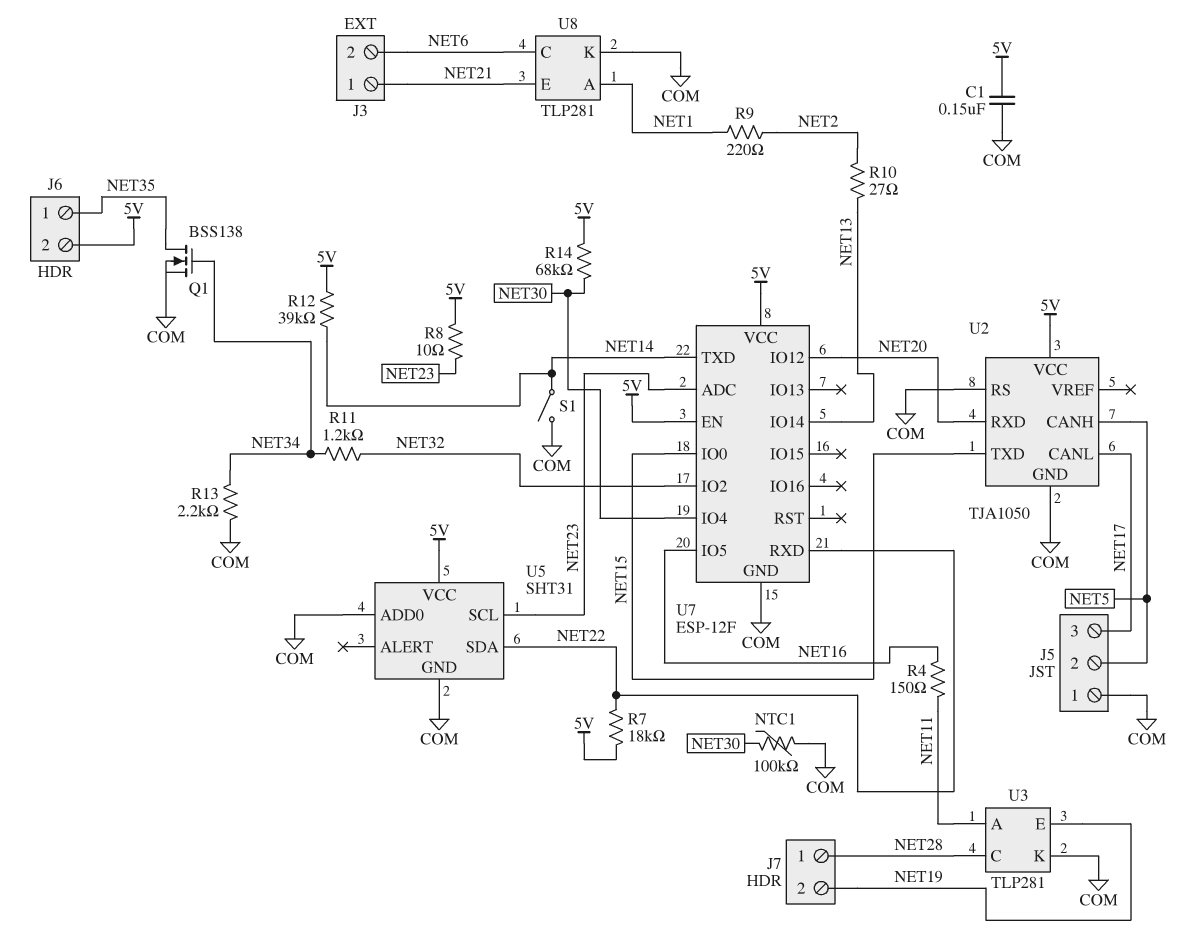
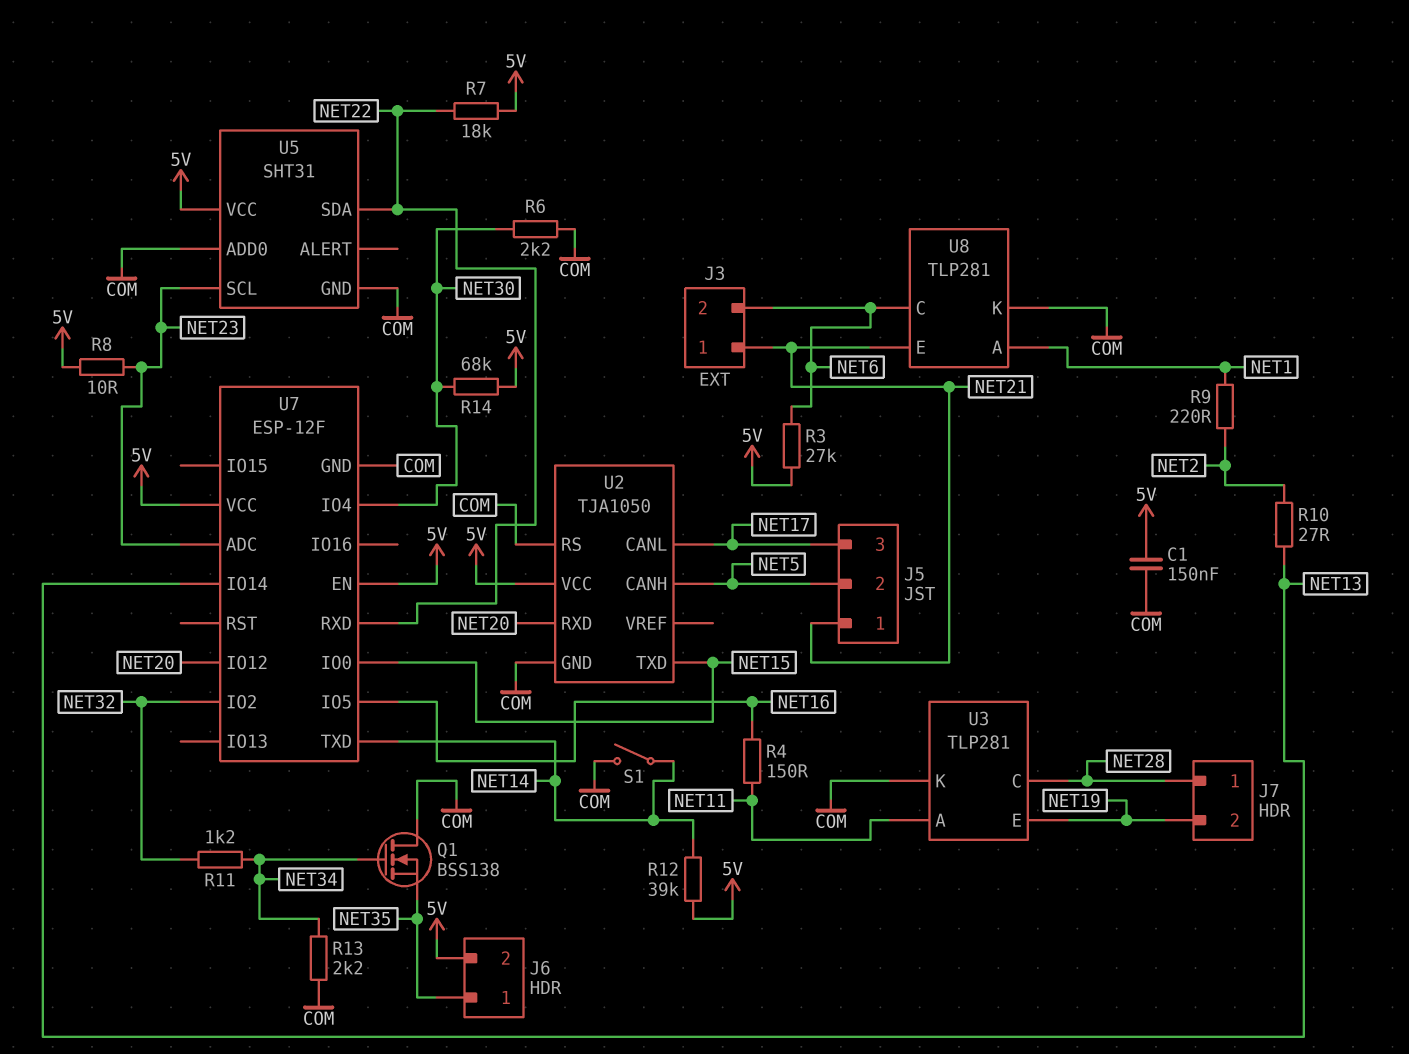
J5 pin 1: COM -> NET21
NTC1: 100k (COM, NET30) -> none
Q1: NMOS BSS138 (G NET34, D NET35, S COM) -> NMOS BSS138 (G NET34, D COM, S NET35)
R3: none -> 27k (5V, NET6)
R6: none -> 2.2k (COM, NET30)

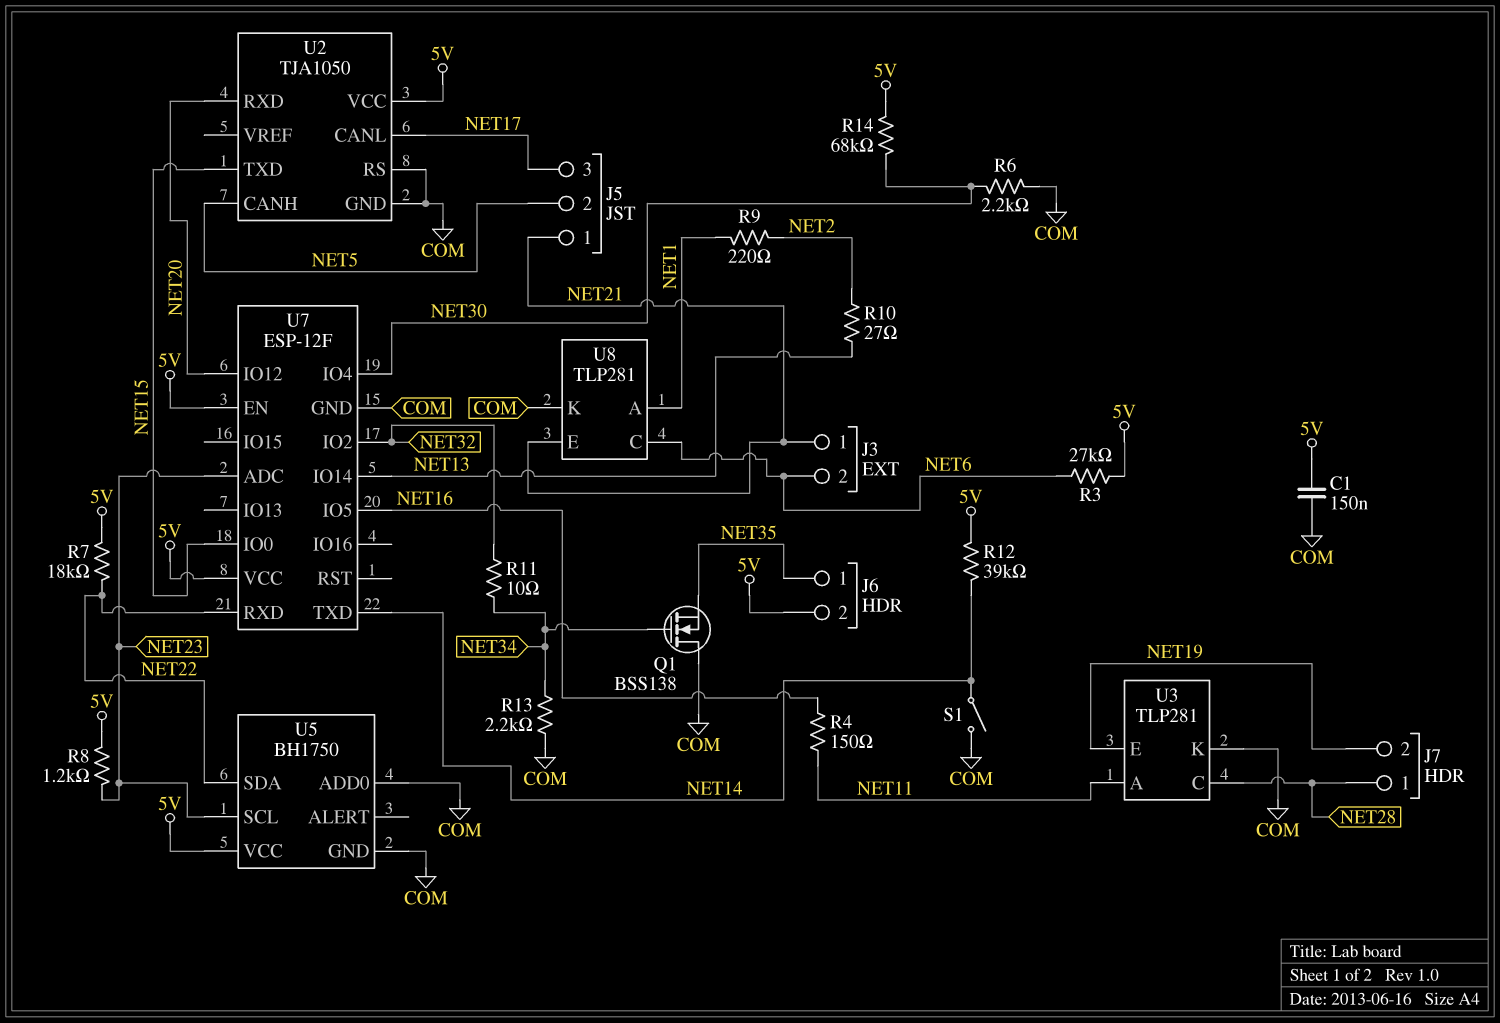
R8: 10 (5V, NET23) -> 1.2k (5V, NET23)
R11: 1.2k (NET32, NET34) -> 10 (NET32, NET34)
U5: SHT31 -> BH1750

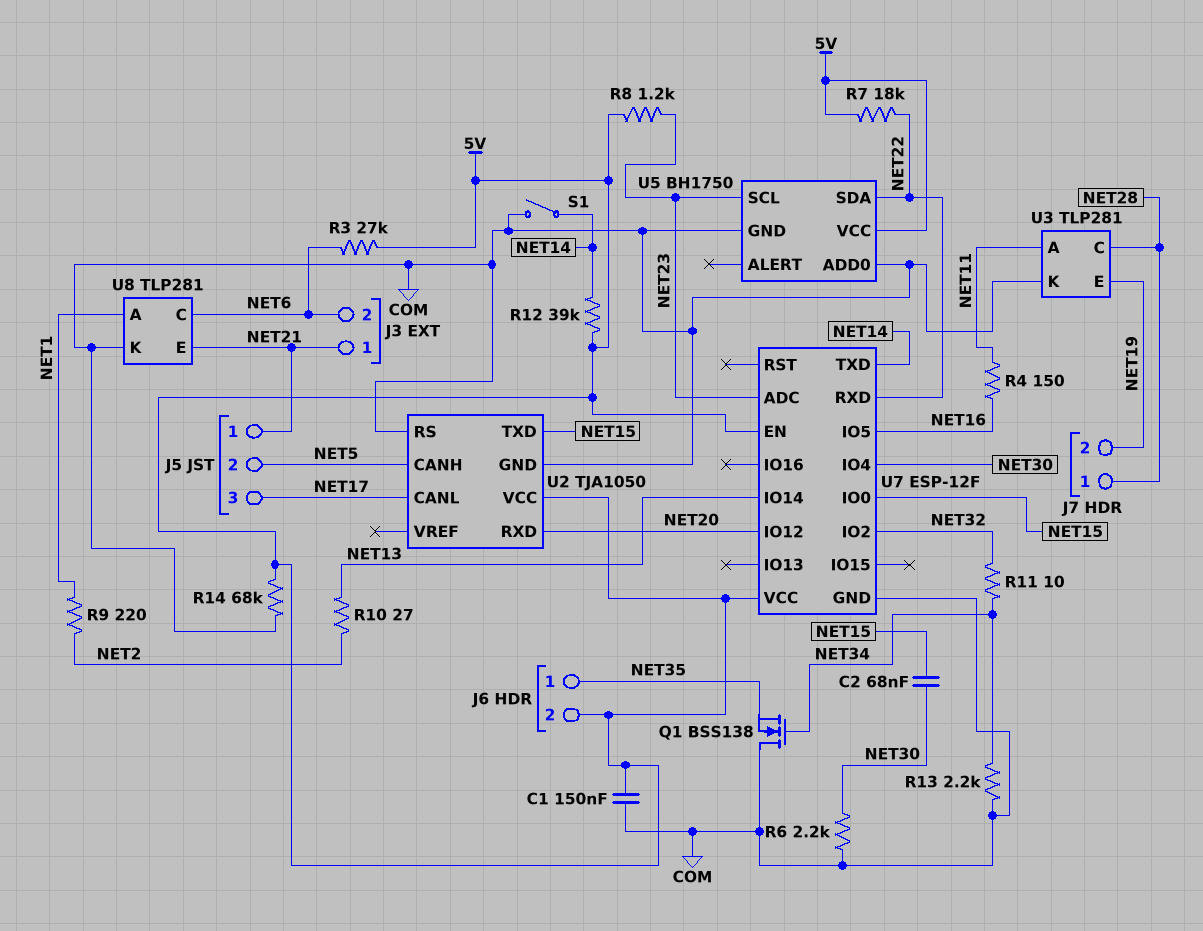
C2: none -> 68nF (NET15, NET30)
R14: 68k (5V, NET30) -> 68k (5V, COM)

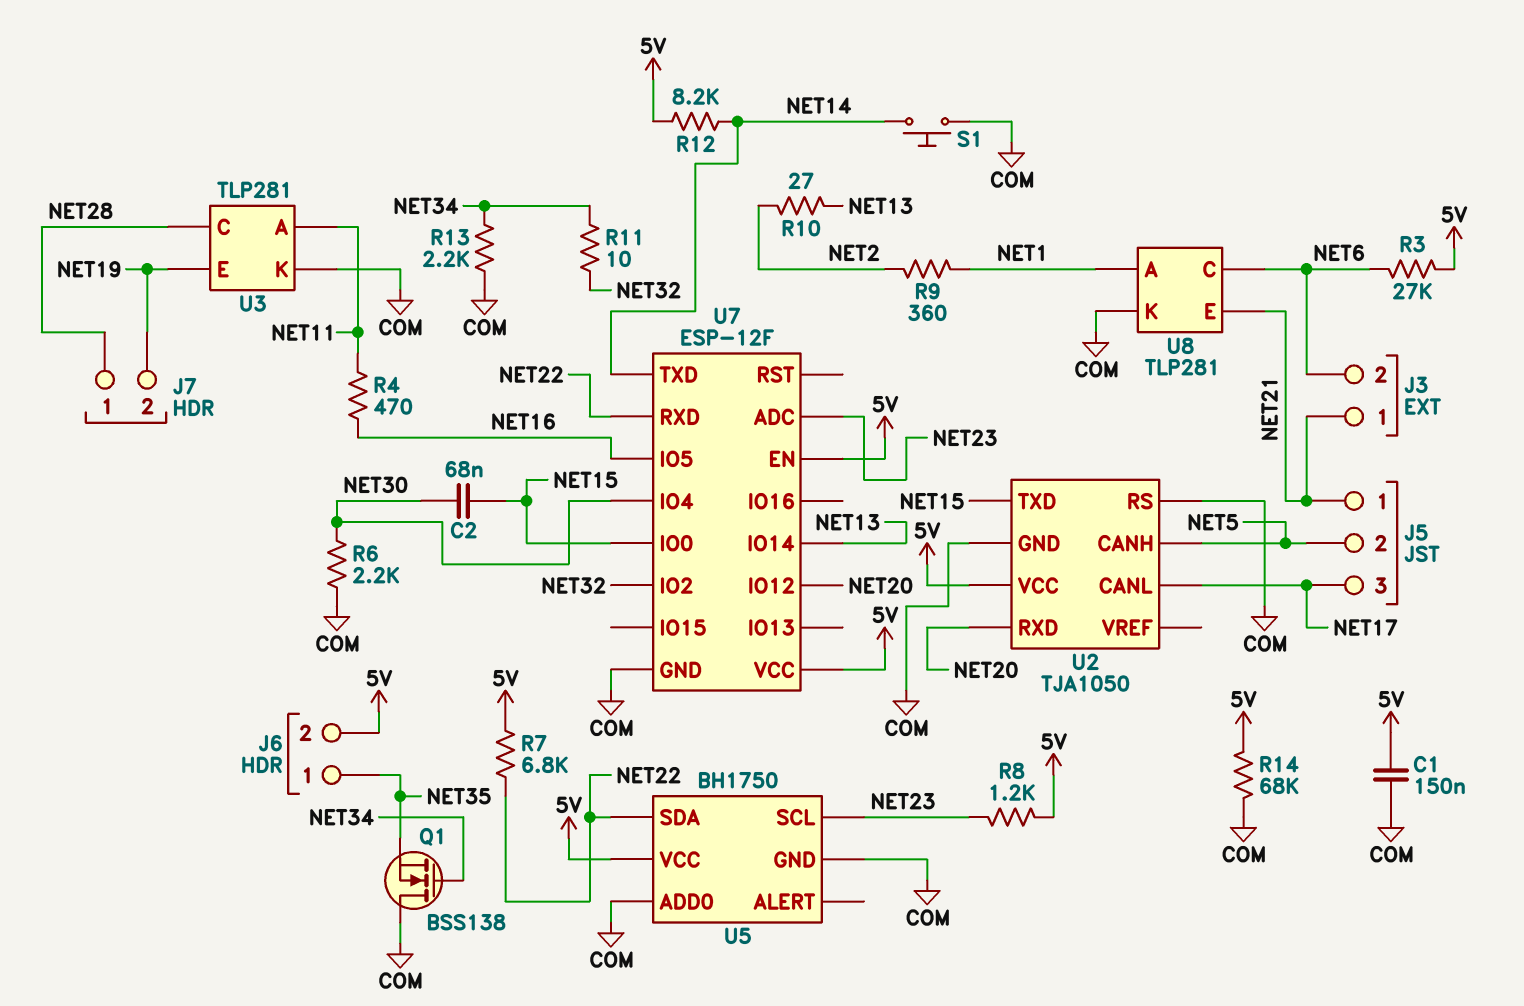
R4: 150 (NET11, NET16) -> 470 (NET11, NET16)
R7: 18k (5V, NET22) -> 6.8k (5V, NET22)
R9: 220 (NET1, NET2) -> 360 (NET1, NET2)
R12: 39k (5V, NET14) -> 8.2k (5V, NET14)
S1: switch (COM, NET14) -> button (COM, NET14)

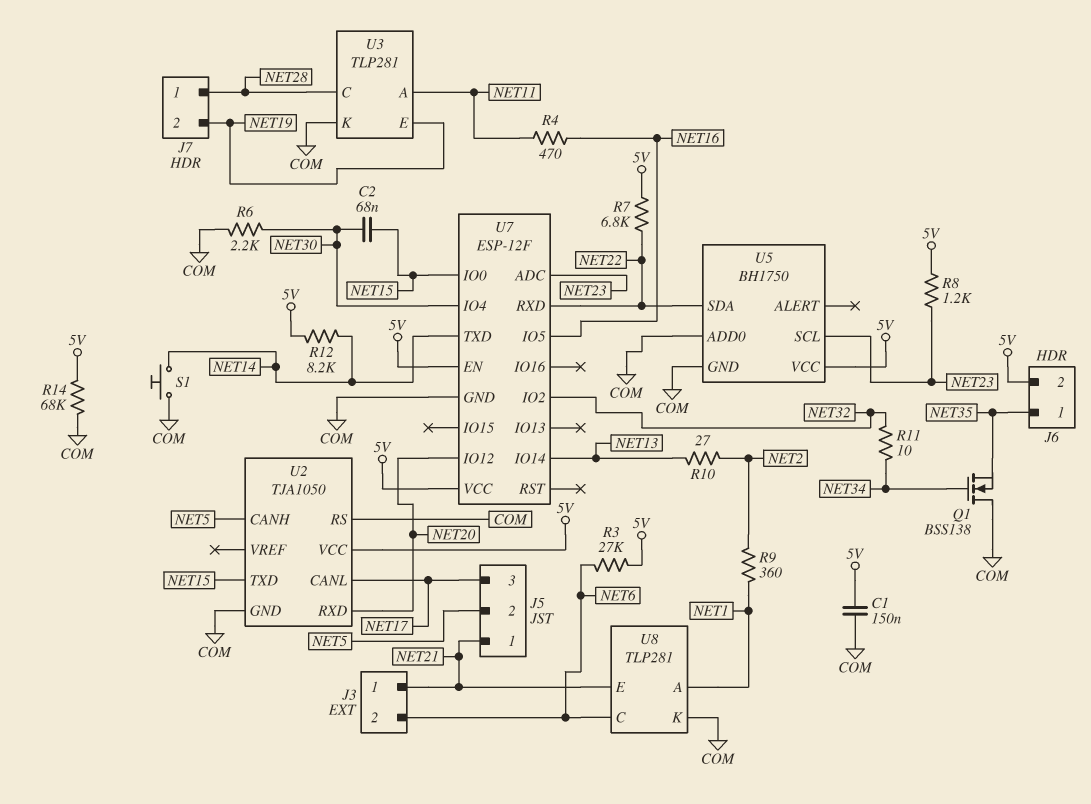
R13: 2.2k (COM, NET34) -> none

